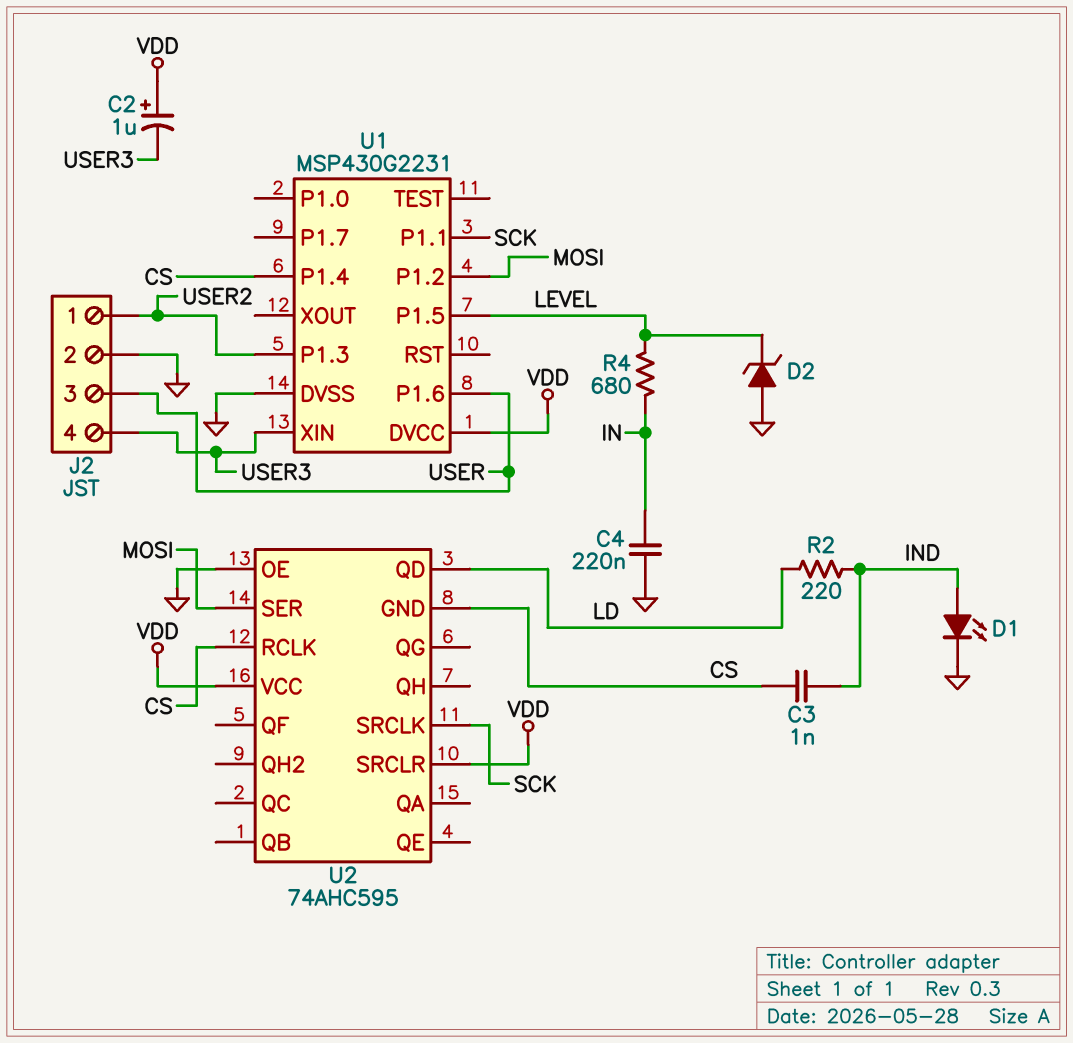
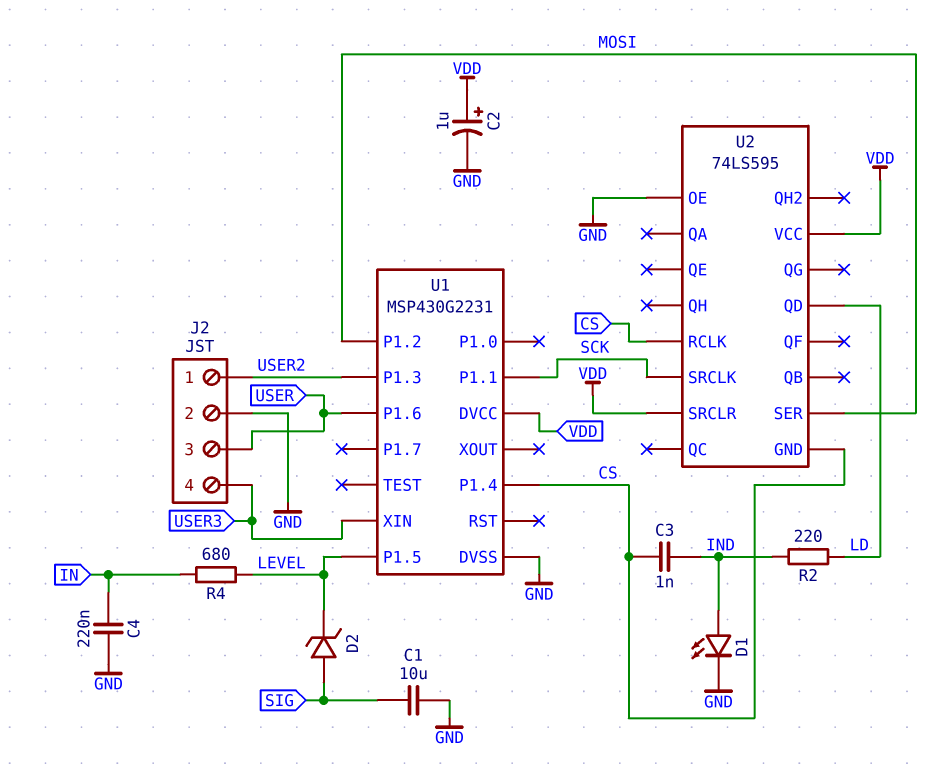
C1: none -> 10uF (GND, SIG)
C2: 1uF (plus VDD, minus USER3) -> 1uF (plus VDD, minus GND)
D2: zener (A GND, K LEVEL) -> zener (A SIG, K LEVEL)
U2: 74AHC595 -> 74LS595

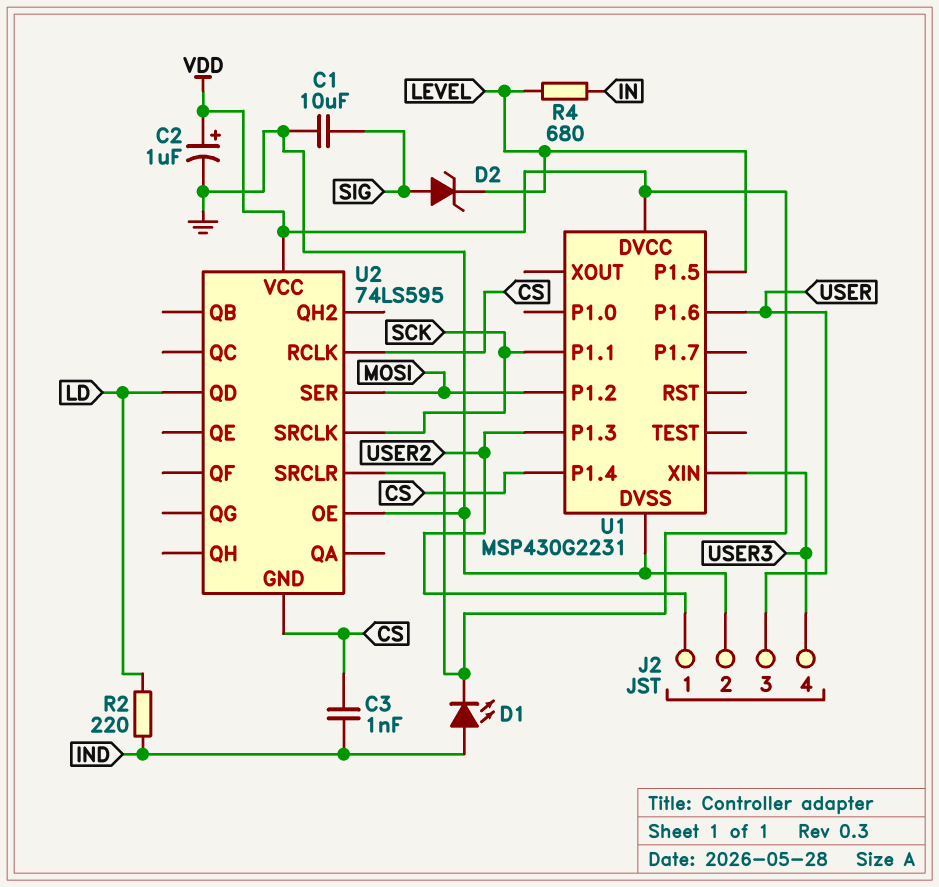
C4: 220nF (GND, IN) -> none
D1: LED (A IND, K GND) -> LED (A IND, K VDD)

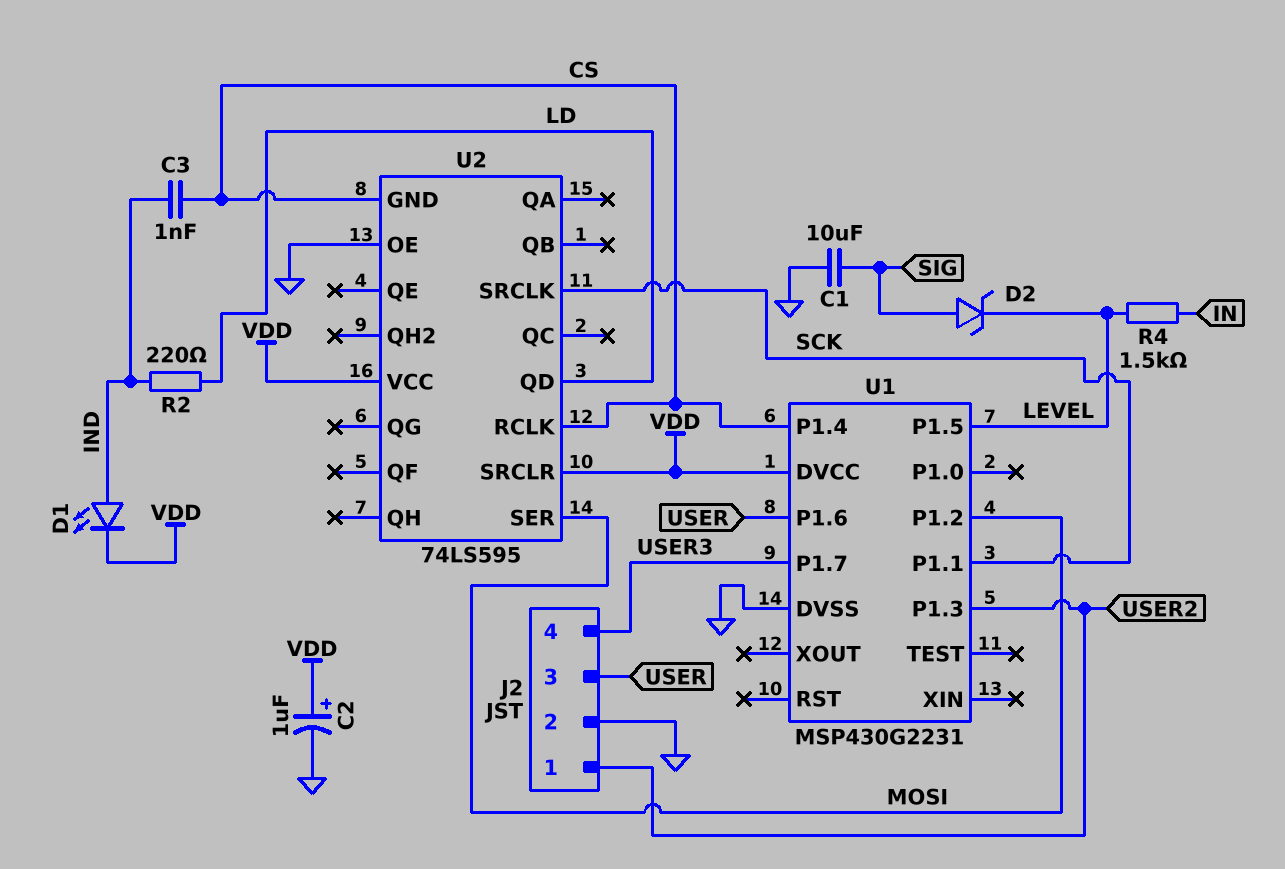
R4: 680 (IN, LEVEL) -> 1.5k (IN, LEVEL)
U1 pin P1.7: none -> USER3
U1 pin XIN: USER3 -> none

